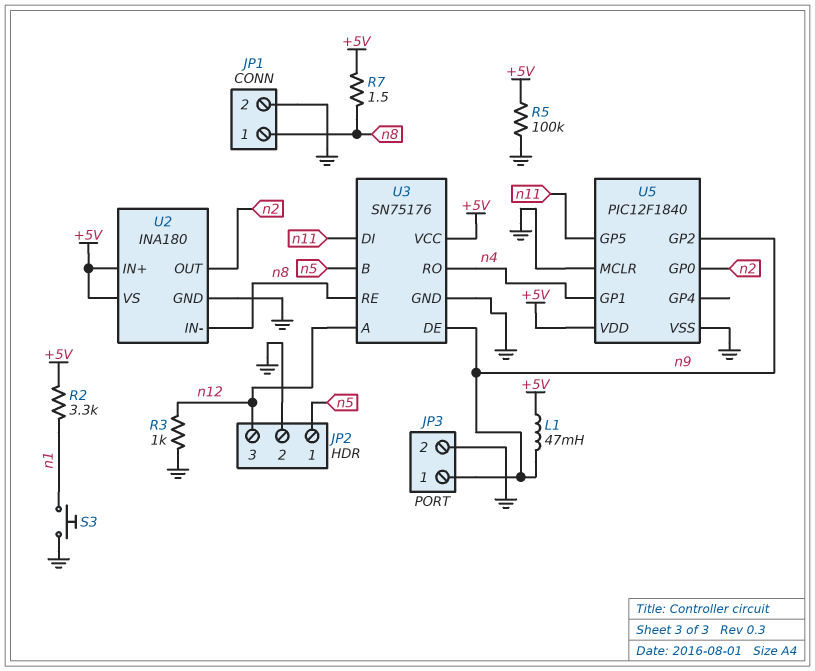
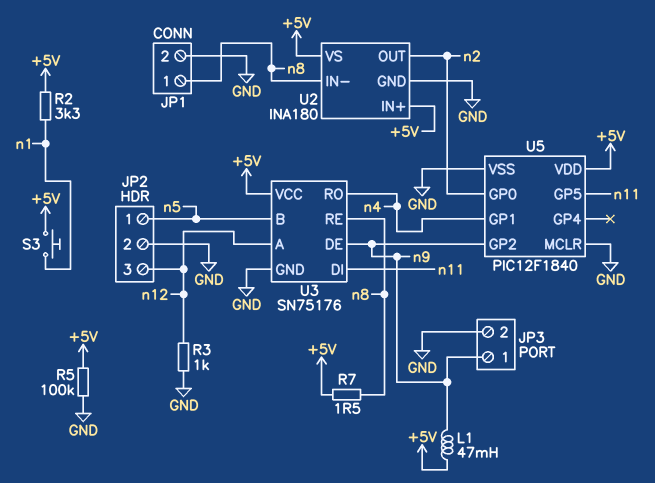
S3: button (GND, n1) -> button (+5V, n1)

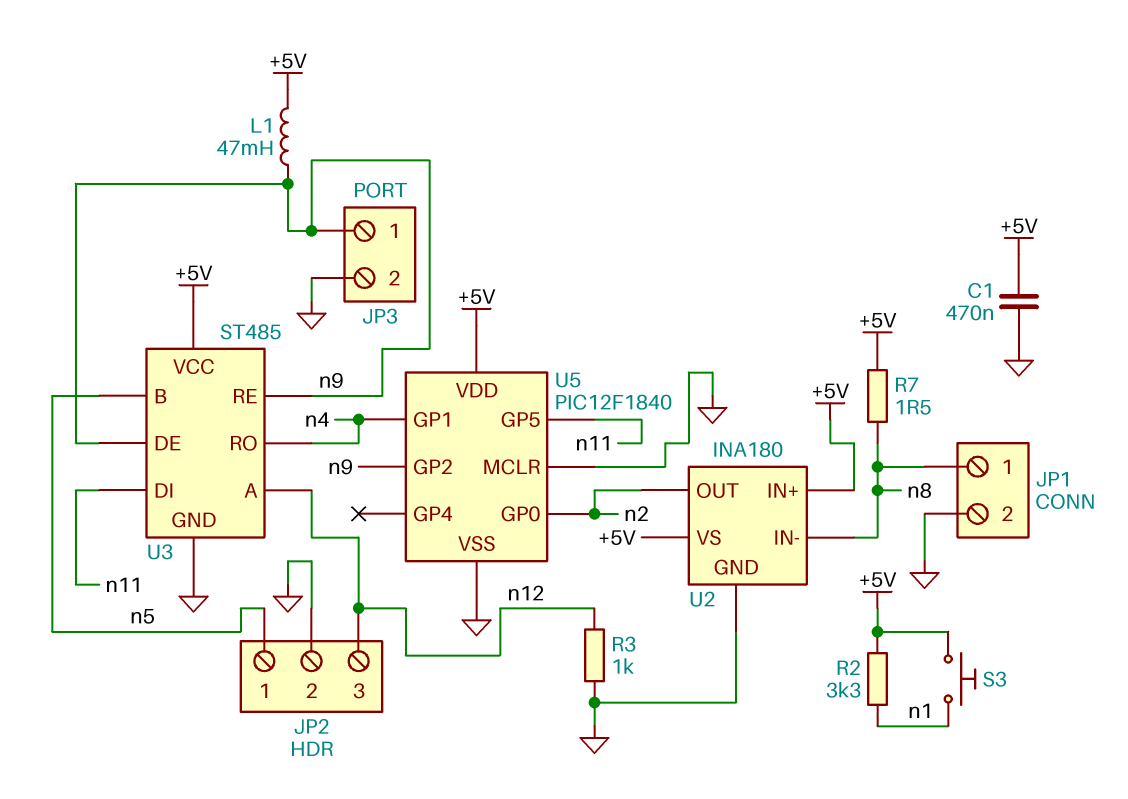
C1: none -> 470nF (+5V, GND)
R5: 100k (+5V, GND) -> none
U3: SN75176 -> ST485
U3 pin RE: n8 -> n9

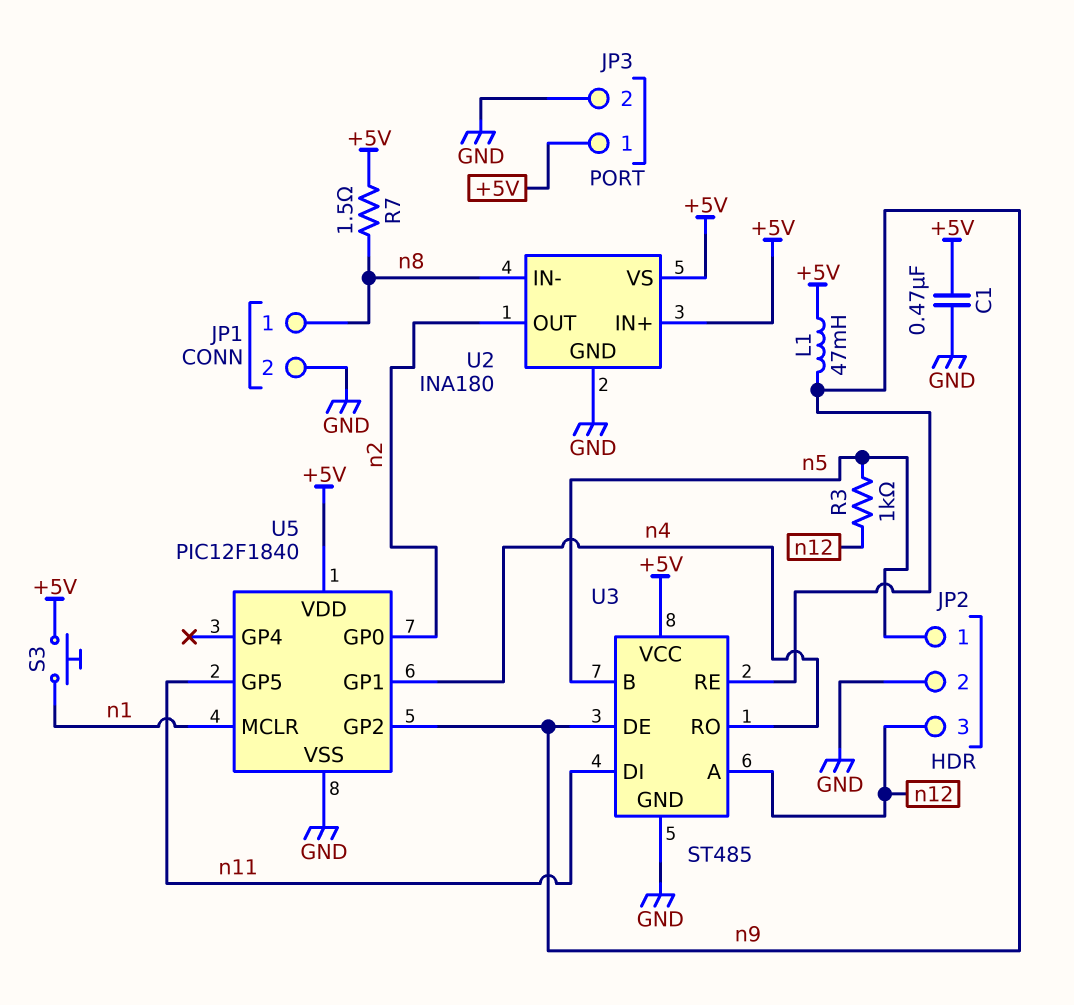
JP3 pin 1: n9 -> +5V
R2: 3.3k (+5V, n1) -> none
R3: 1k (GND, n12) -> 1k (n5, n12)
U5 pin MCLR: GND -> n1

